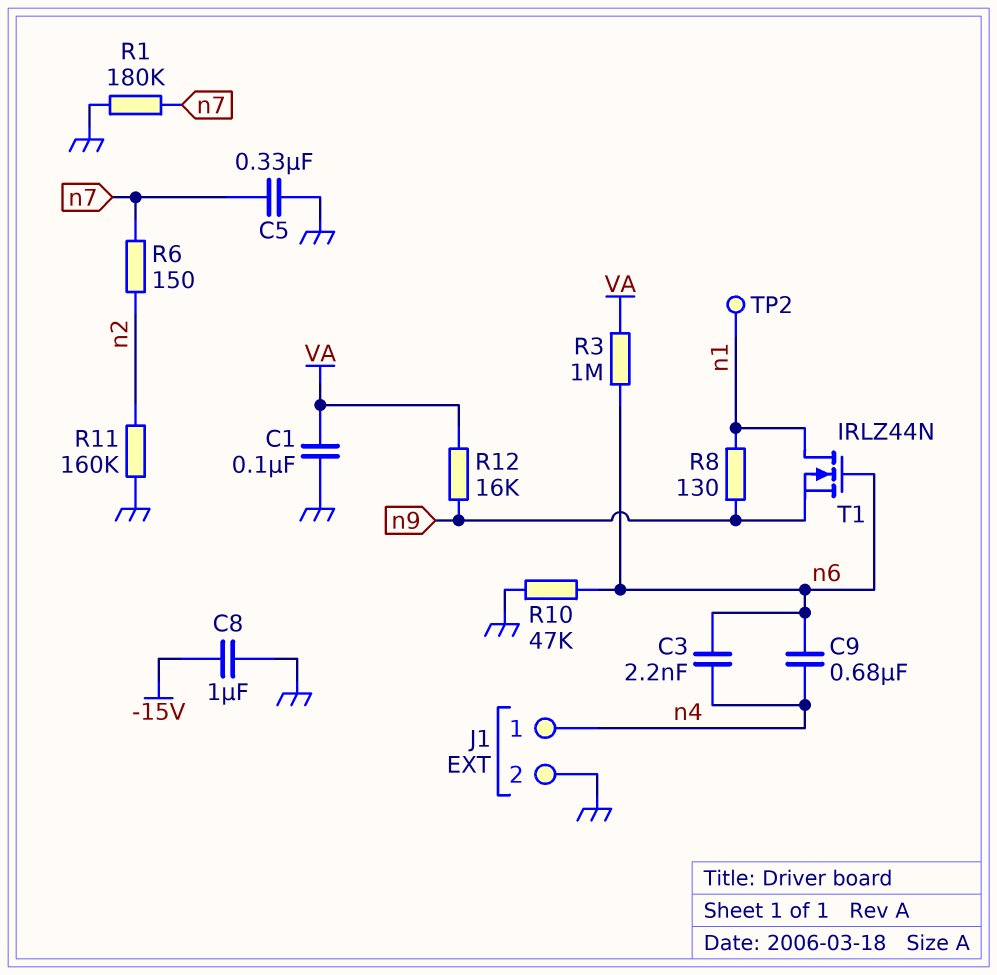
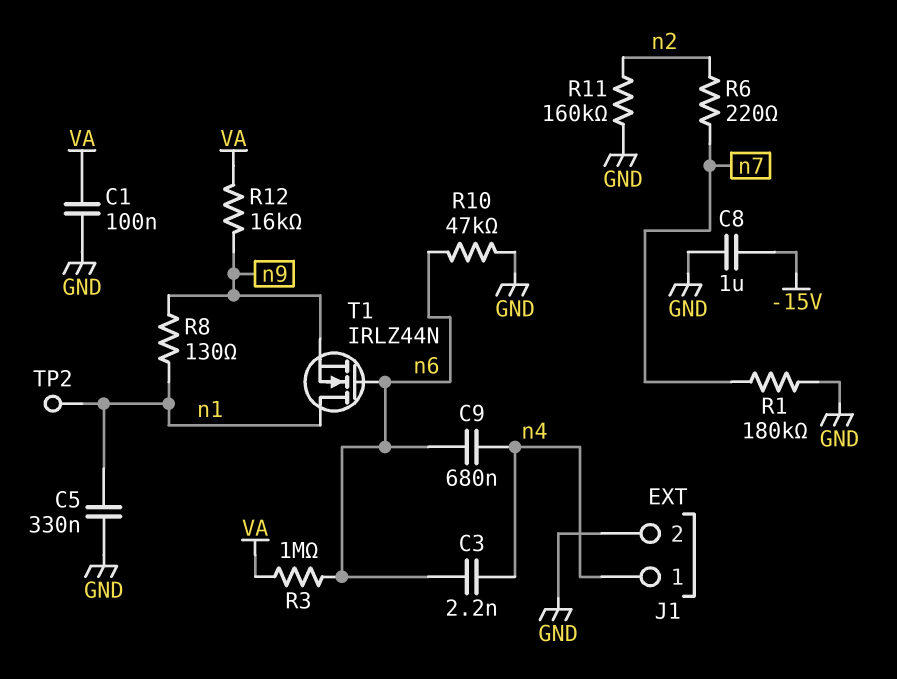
C5: 330nF (GND, n7) -> 330nF (GND, n1)
R6: 150 (n2, n7) -> 220 (n2, n7)

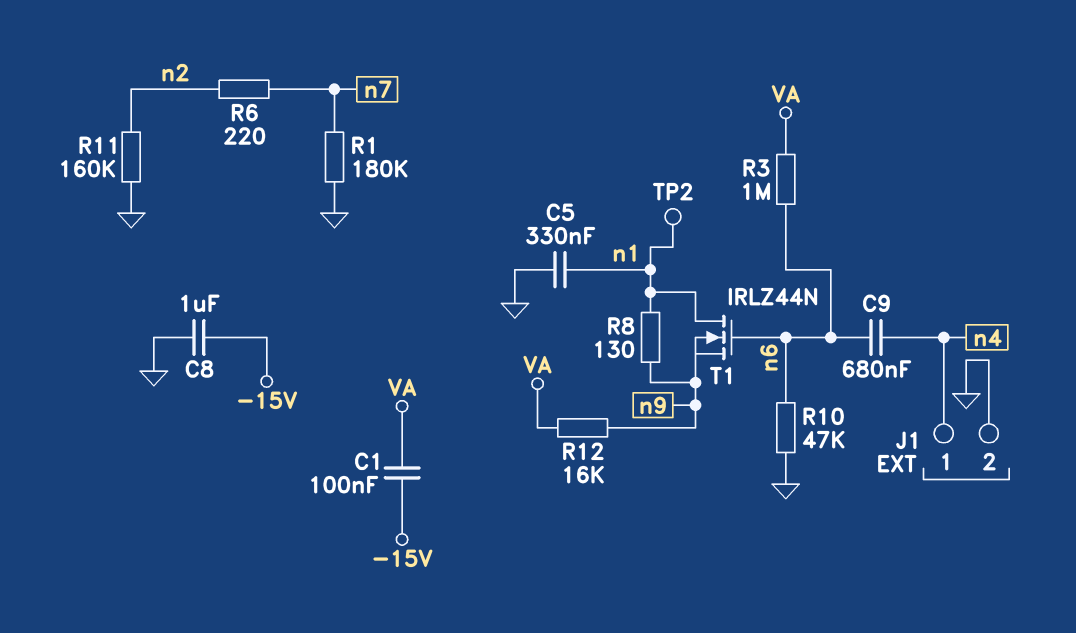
C1: 100nF (GND, VA) -> 100nF (-15V, VA)
C3: 2.2nF (n4, n6) -> none

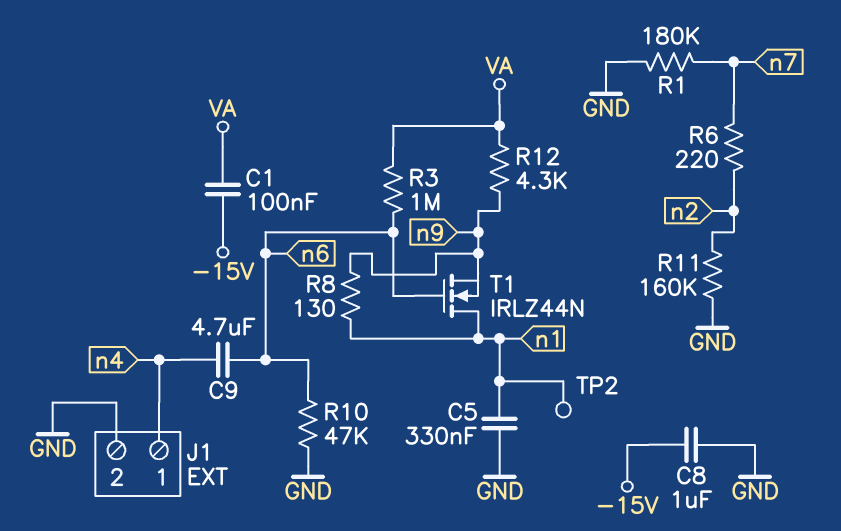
C9: 680nF (n4, n6) -> 4.7uF (n4, n6)
R12: 16k (VA, n9) -> 4.3k (VA, n9)

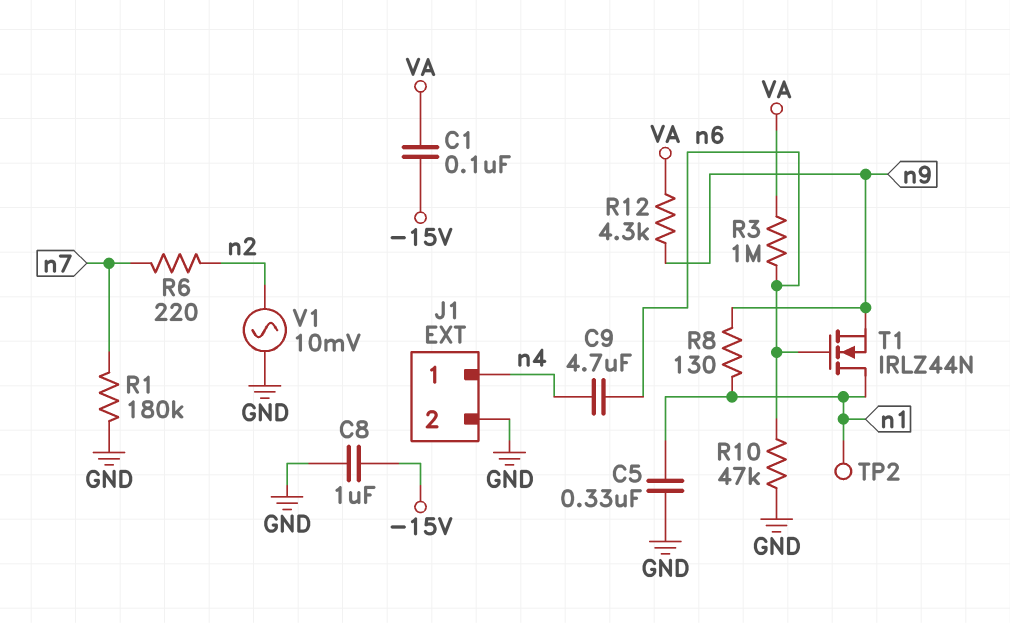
R11: 160k (GND, n2) -> none
V1: none -> AC 10mV (GND, n2)

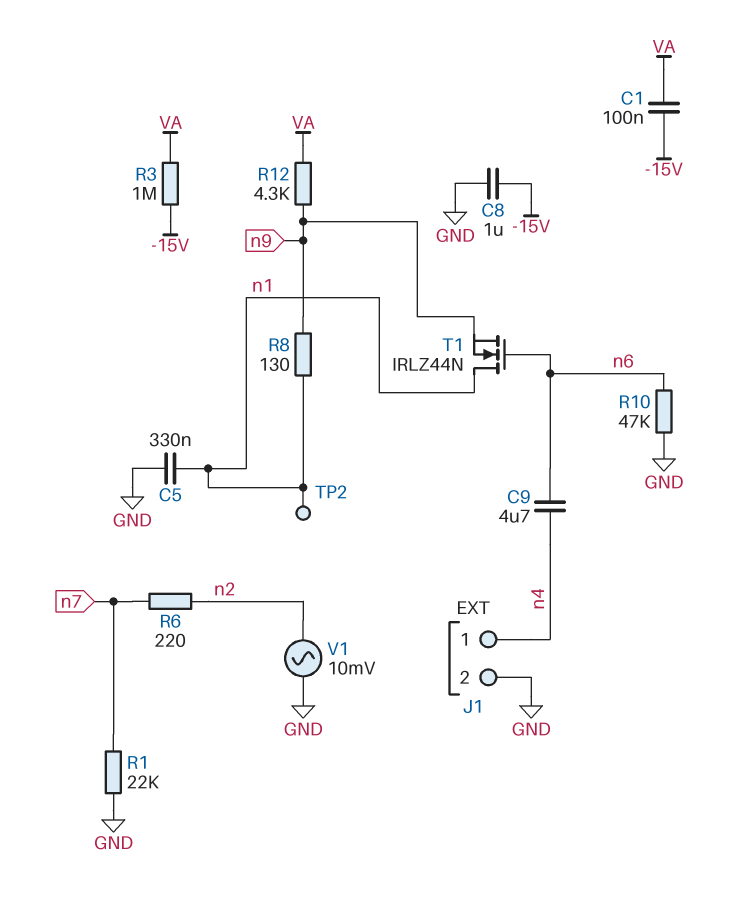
R1: 180k (GND, n7) -> 22k (GND, n7)
R3: 1M (VA, n6) -> 1M (-15V, VA)

